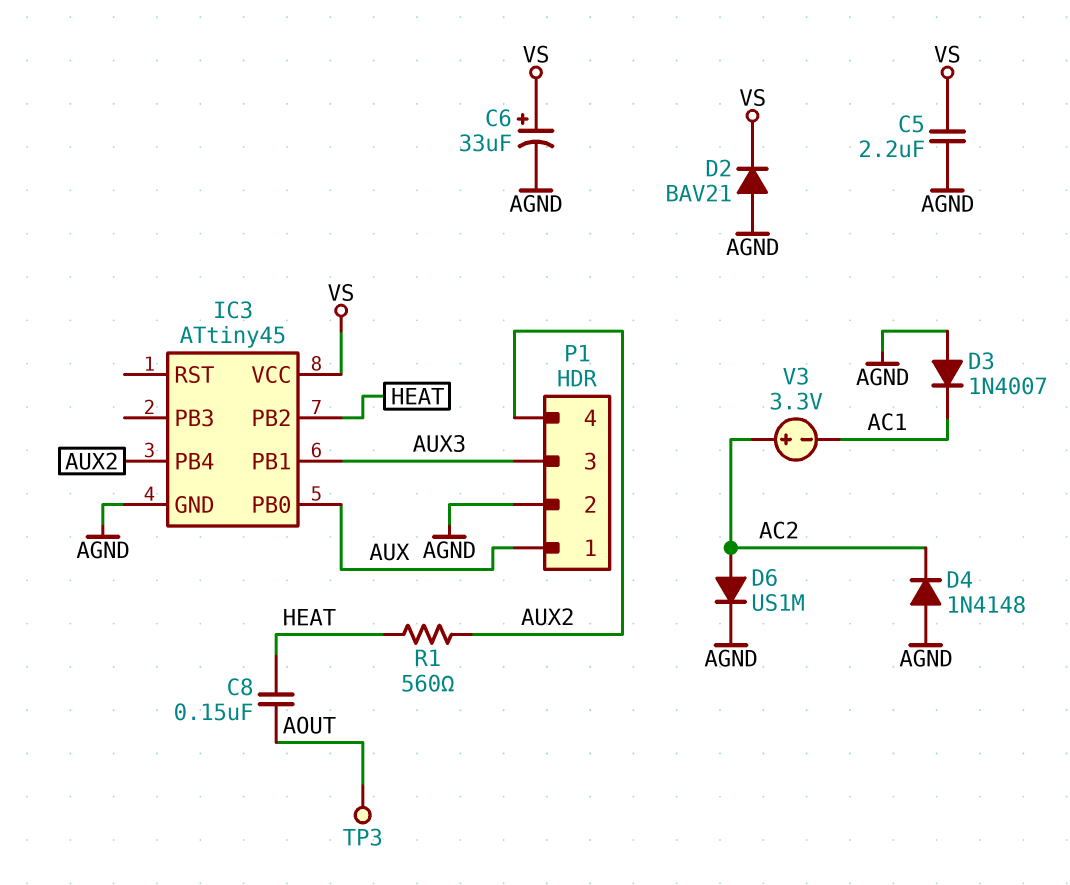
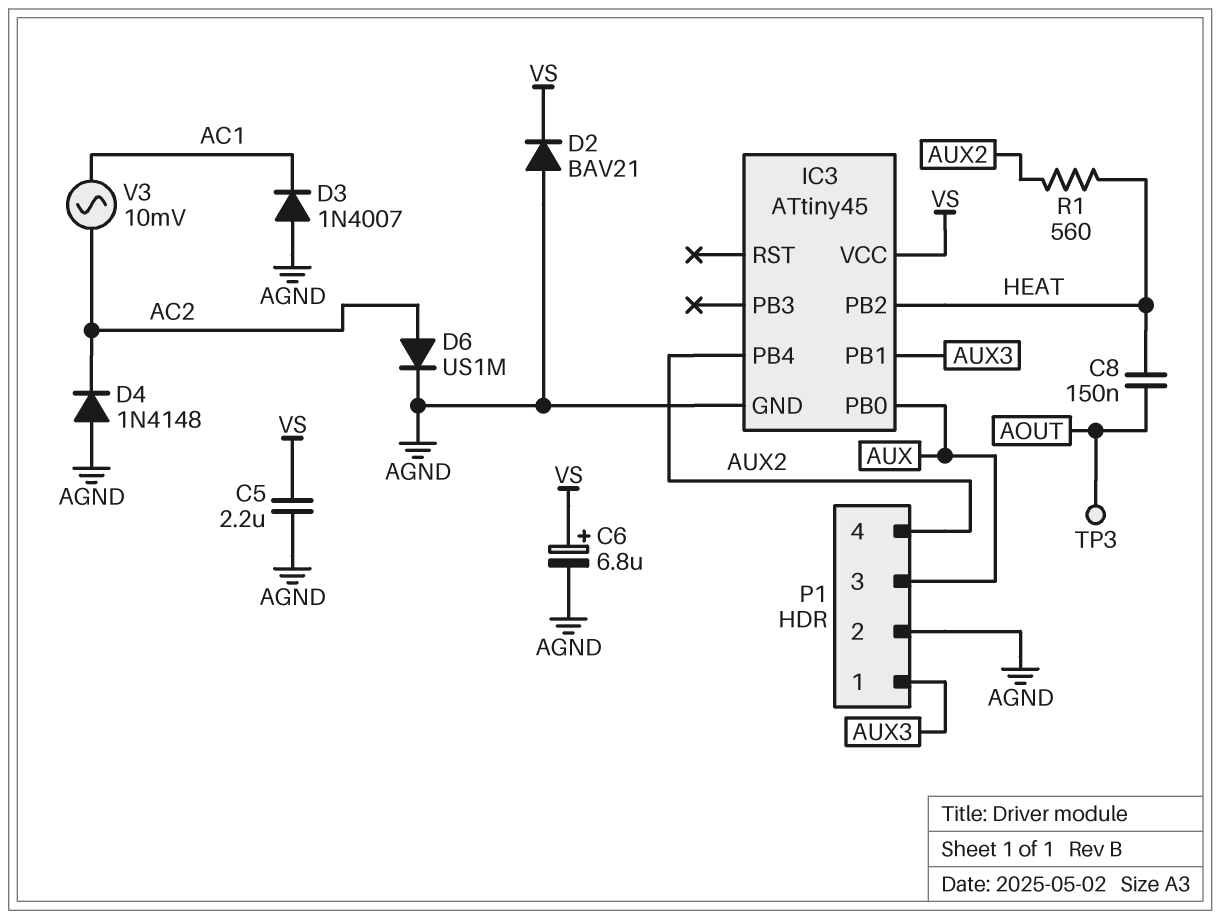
C6: 33uF (plus VS, minus AGND) -> 6.8uF (plus VS, minus AGND)
P1 pin 1: AUX -> AUX3
P1 pin 3: AUX3 -> AUX
V3: 3.3V (plus AC2, minus AC1) -> AC 10mV (AC1, AC2)

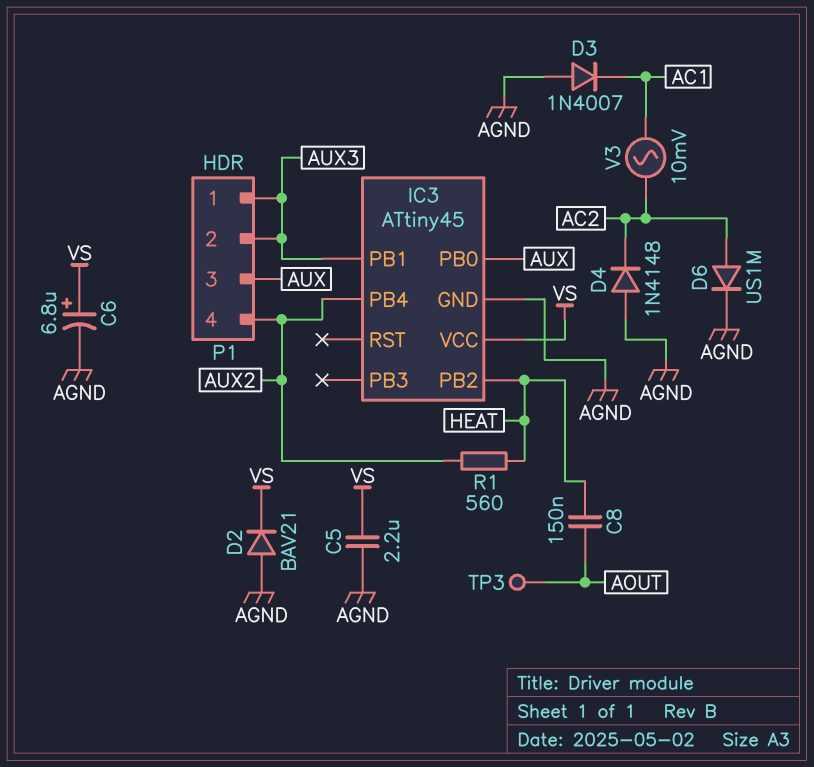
P1 pin 2: AGND -> AUX3

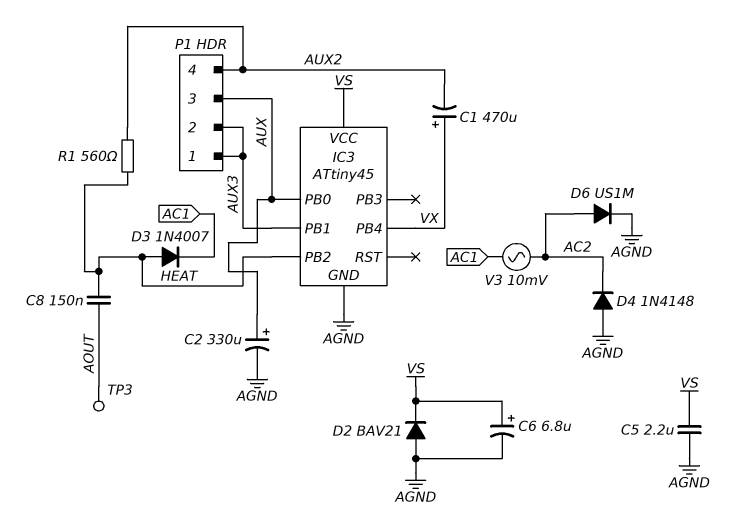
C1: none -> 470uF (plus VX, minus AUX2)
C2: none -> 330uF (plus AUX, minus AGND)
D3: diode 1N4007 (A AGND, K AC1) -> diode 1N4007 (A HEAT, K AC1)
IC3 pin PB4: AUX2 -> VX

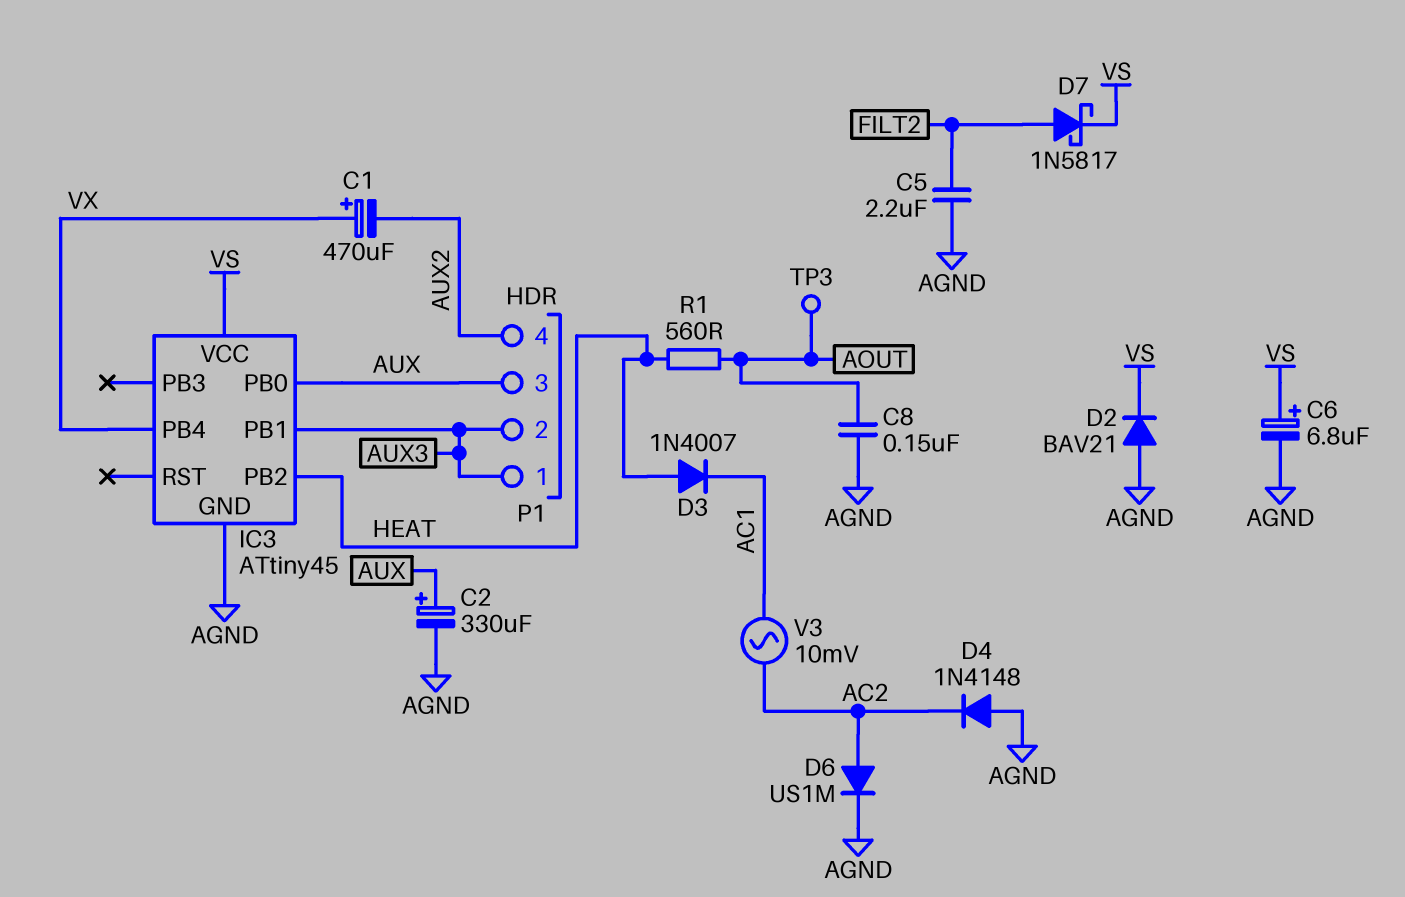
C5: 2.2uF (AGND, VS) -> 2.2uF (AGND, FILT2)
C8: 150nF (AOUT, HEAT) -> 150nF (AGND, AOUT)
D7: none -> schottky 1N5817 (A FILT2, K VS)
R1: 560 (AUX2, HEAT) -> 560 (AOUT, HEAT)

